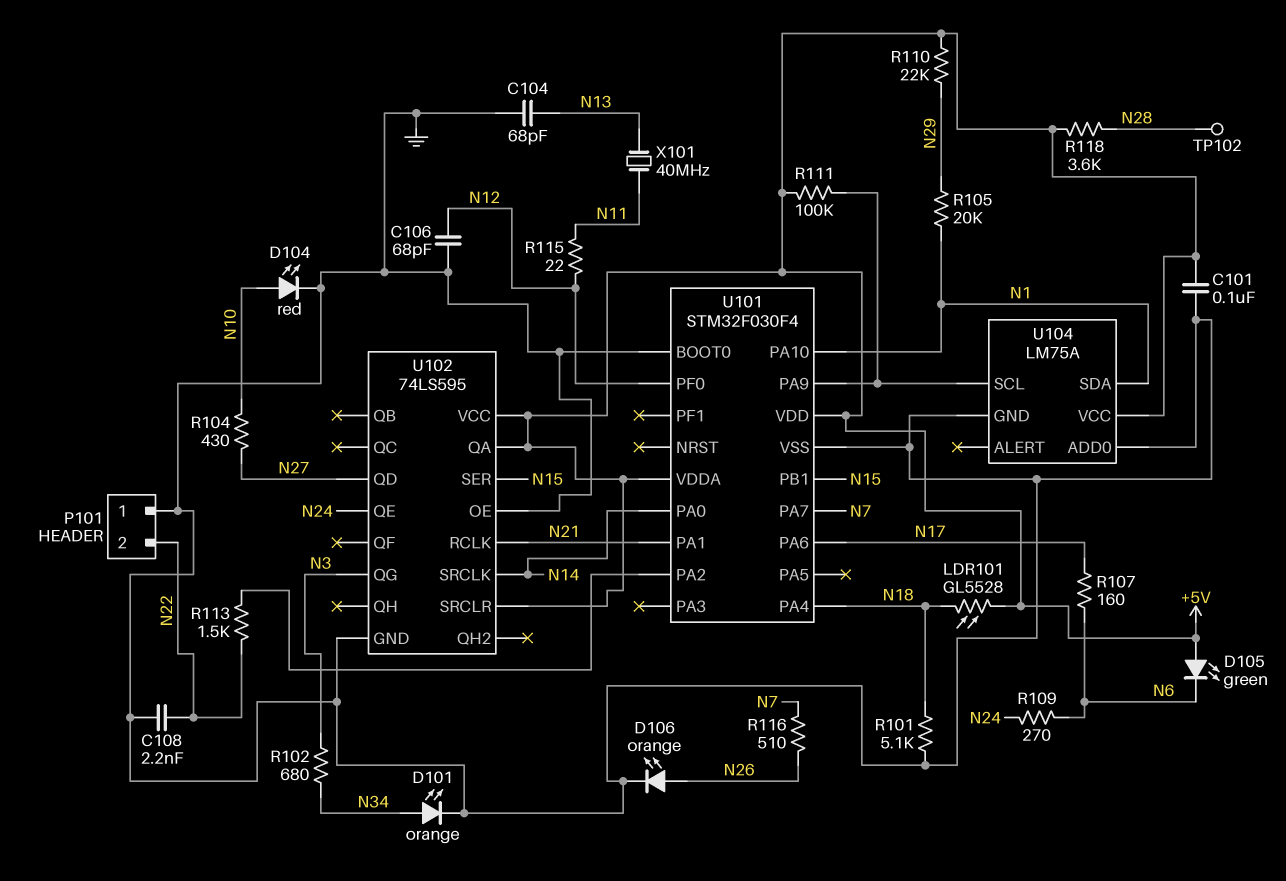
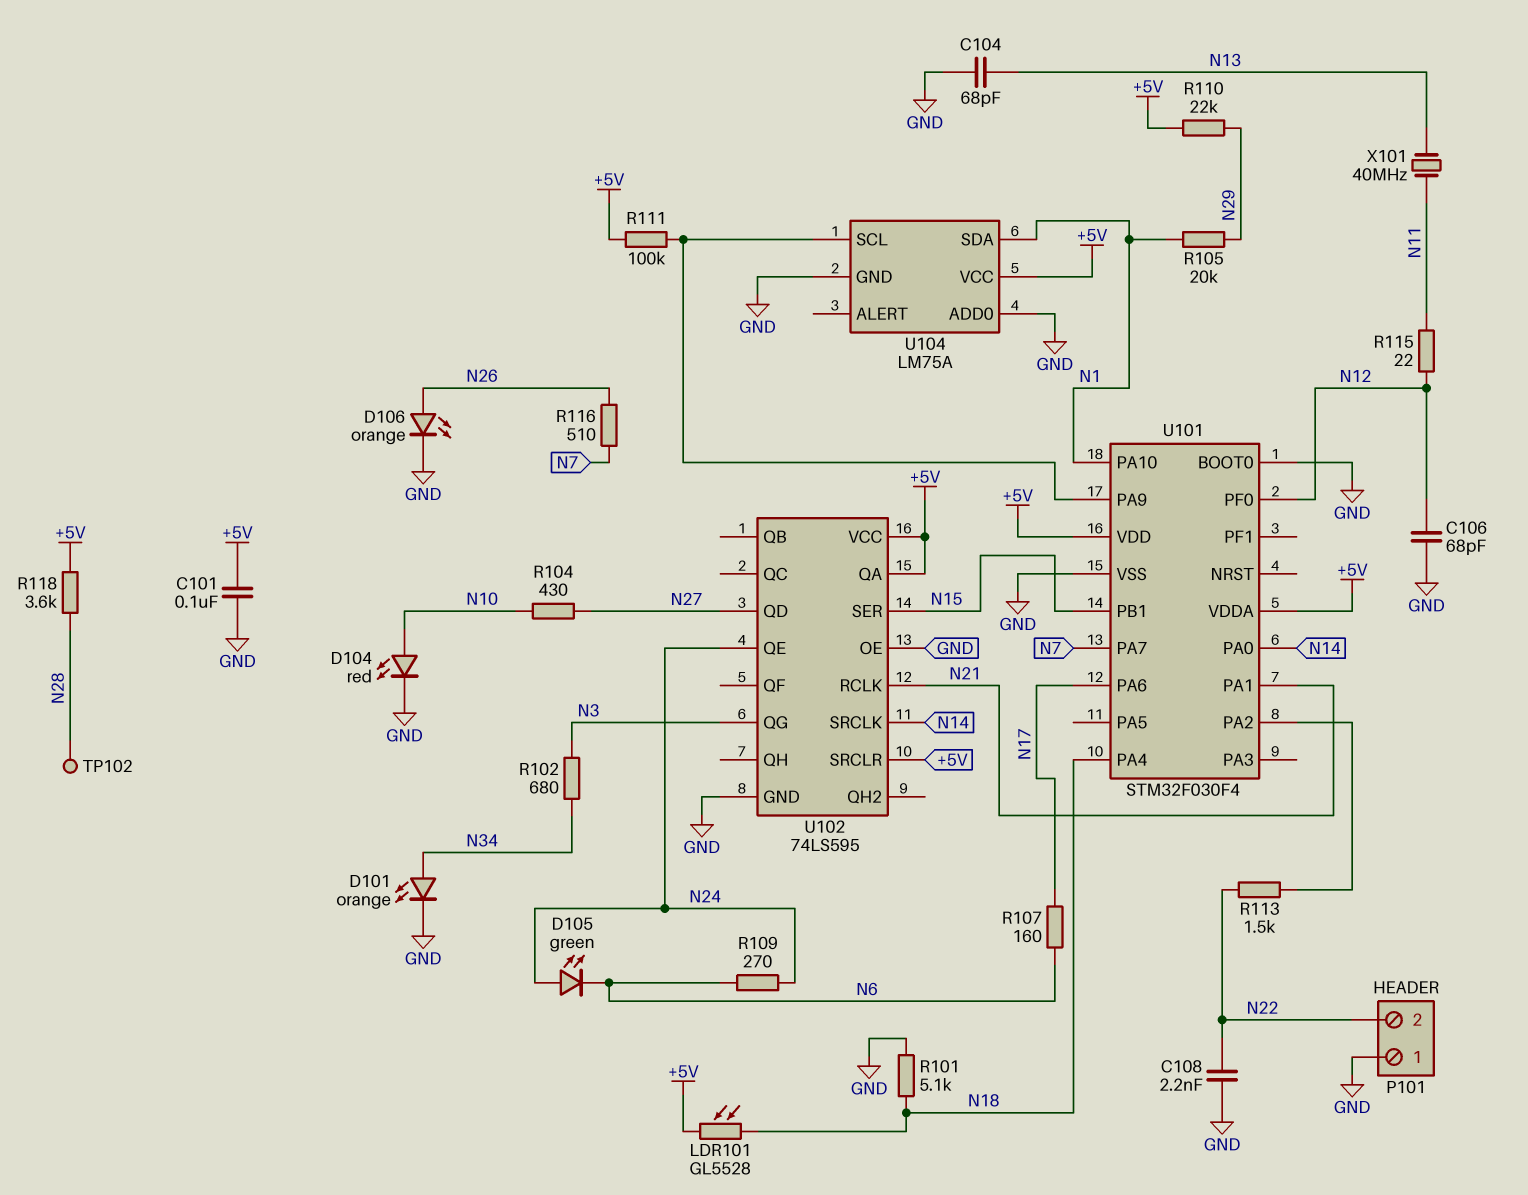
D105: LED green (A +5V, K N6) -> LED green (A N24, K N6)

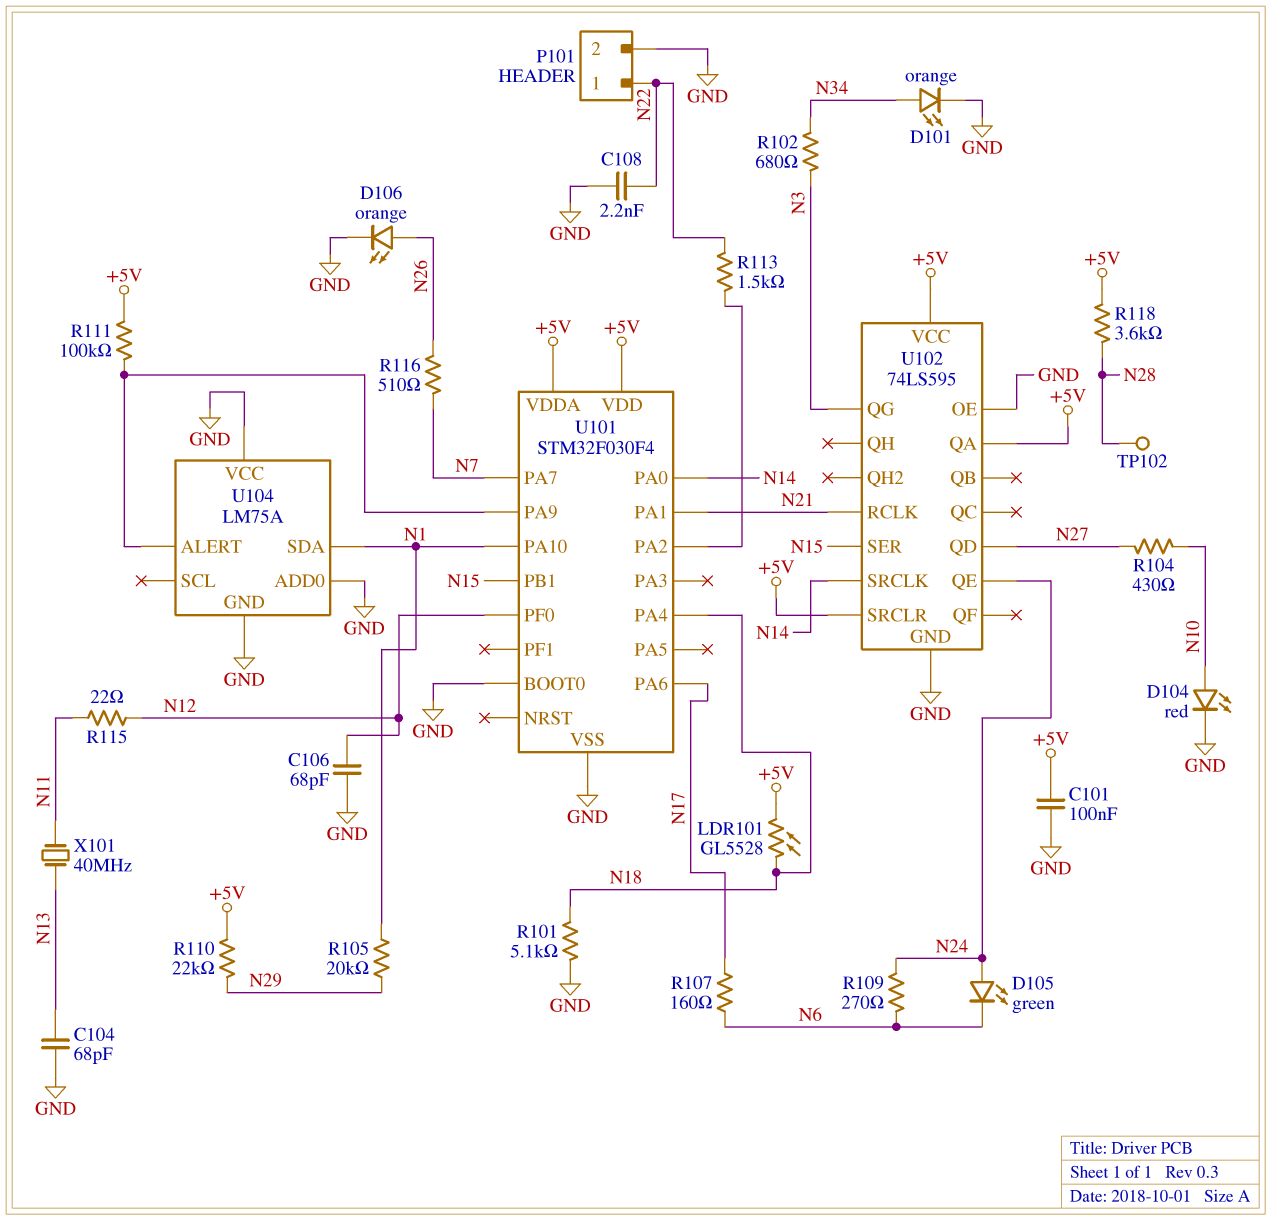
P101 pin 1: GND -> N22
P101 pin 2: N22 -> GND
U104 pin ALERT: none -> U101/PA9
U104 pin SCL: U101/PA9 -> none
U104 pin VCC: +5V -> GND

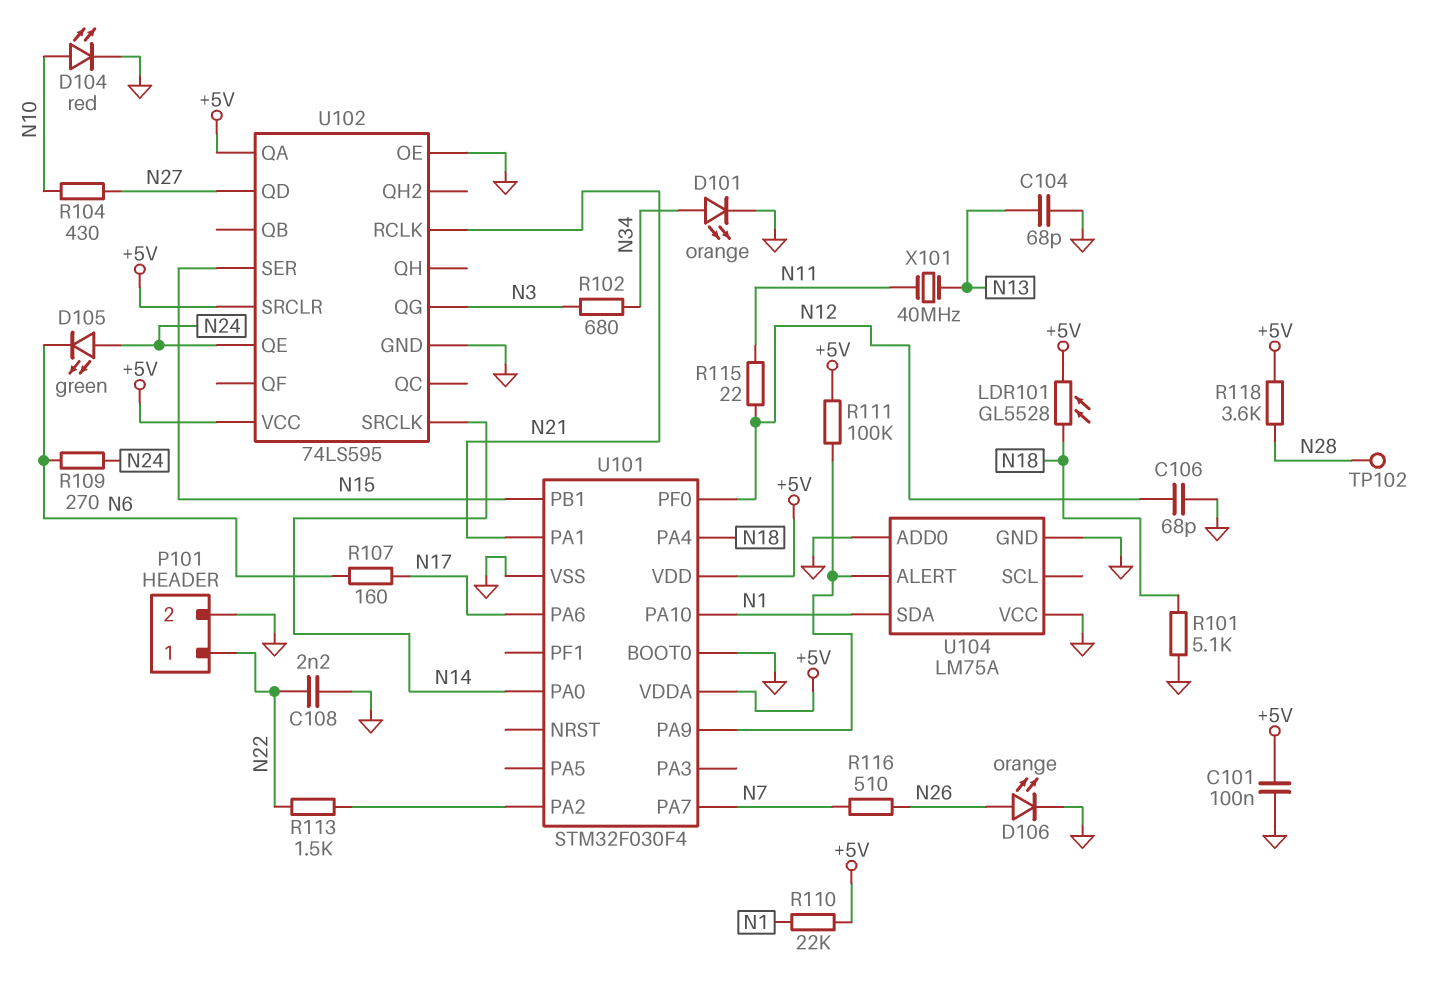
R105: 20k (N1, N29) -> none
R110: 22k (+5V, N29) -> 22k (+5V, N1)

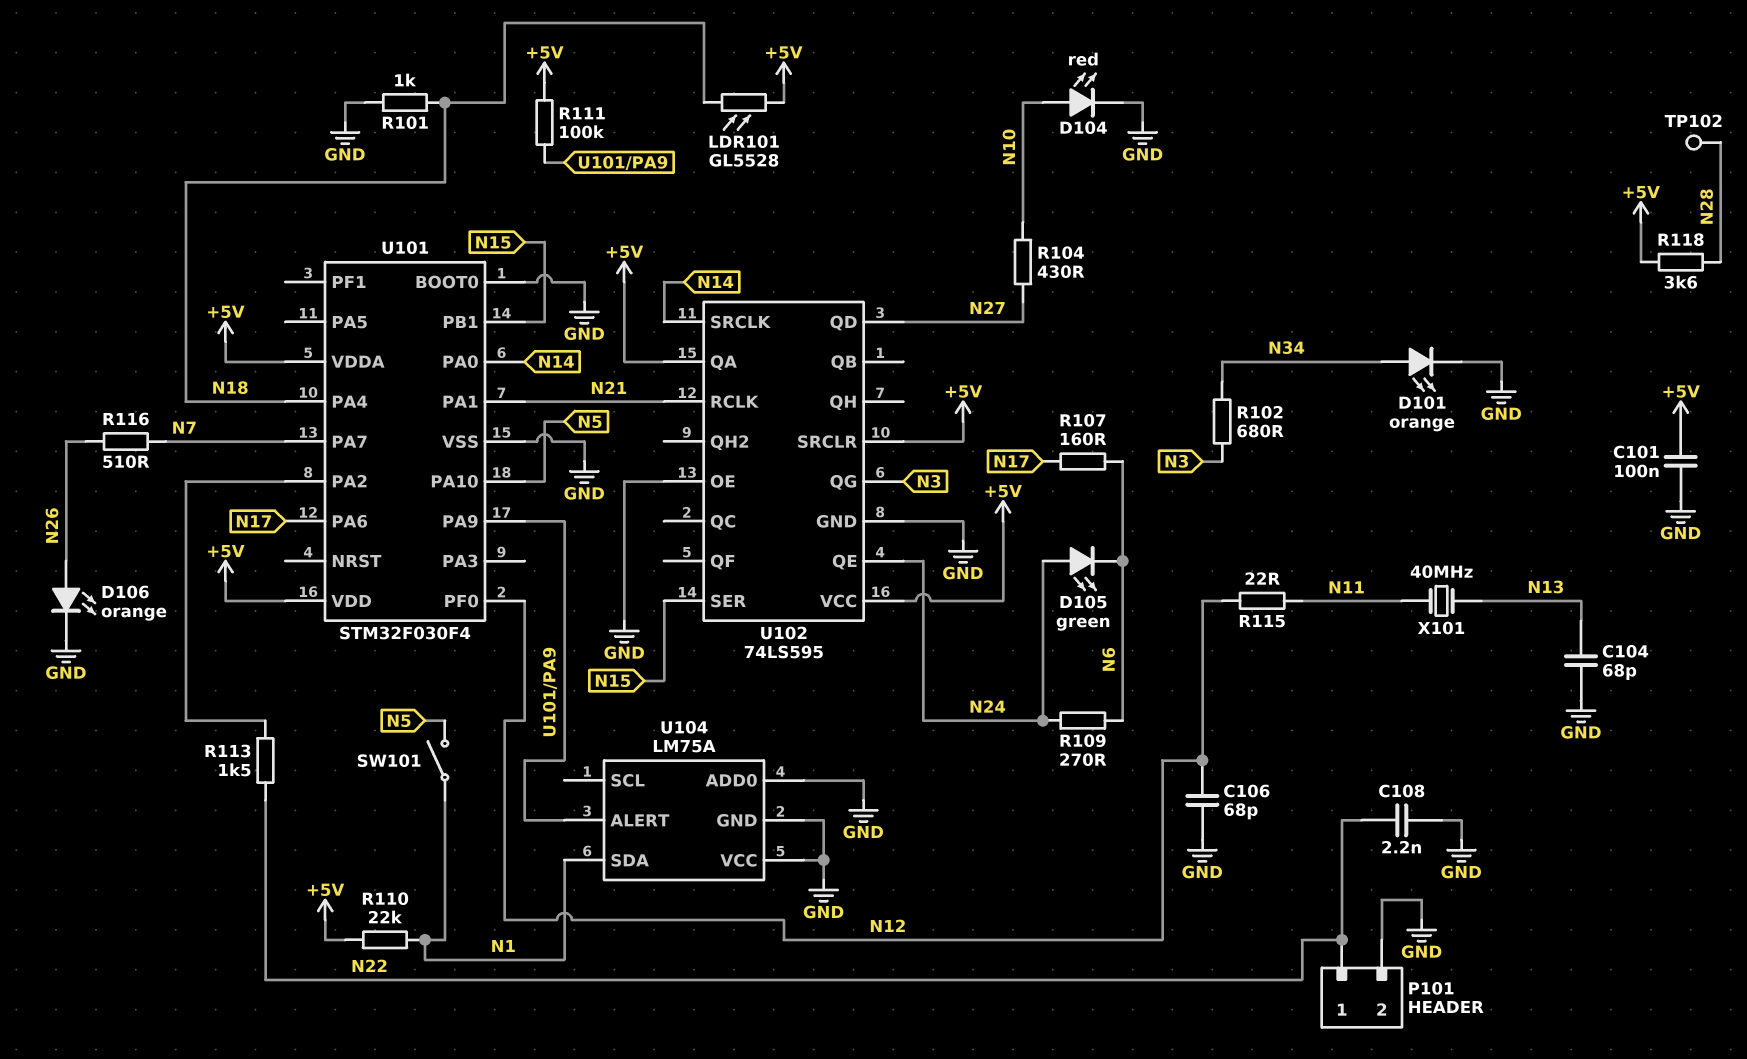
R101: 5.1k (GND, N18) -> 1k (GND, N18)
SW101: none -> switch (N1, N5)
U101 pin PA10: N1 -> N5

